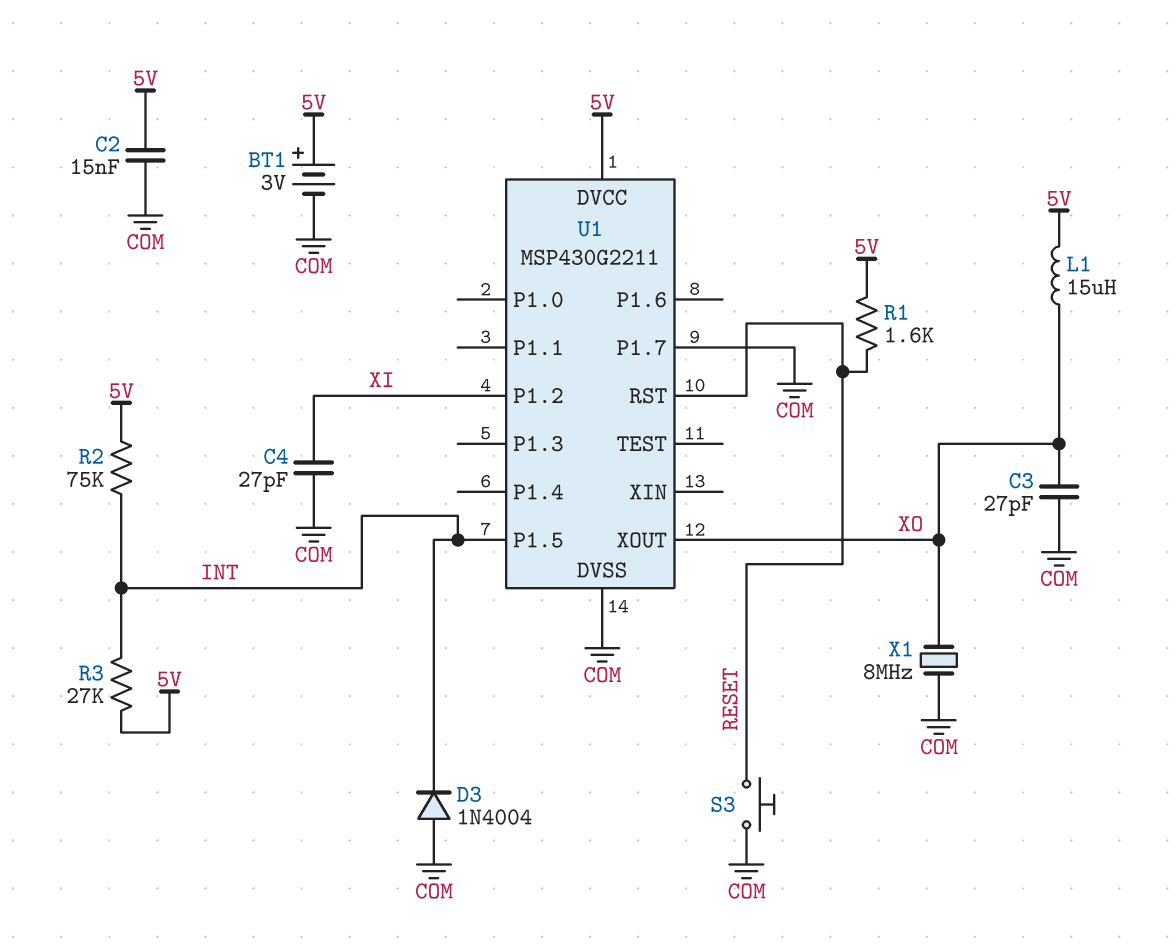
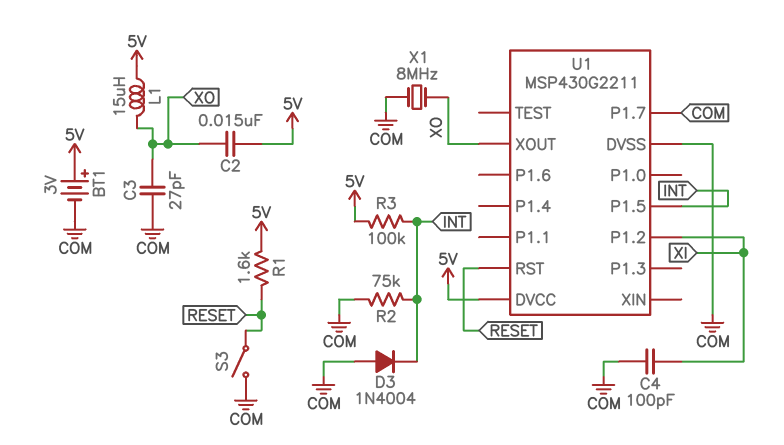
C2: 15nF (5V, COM) -> 15nF (5V, XO)
C4: 27pF (COM, XI) -> 100pF (COM, XI)
R2: 75k (5V, INT) -> 75k (COM, INT)
R3: 27k (5V, INT) -> 100k (5V, INT)
S3: button (COM, RESET) -> switch (COM, RESET)

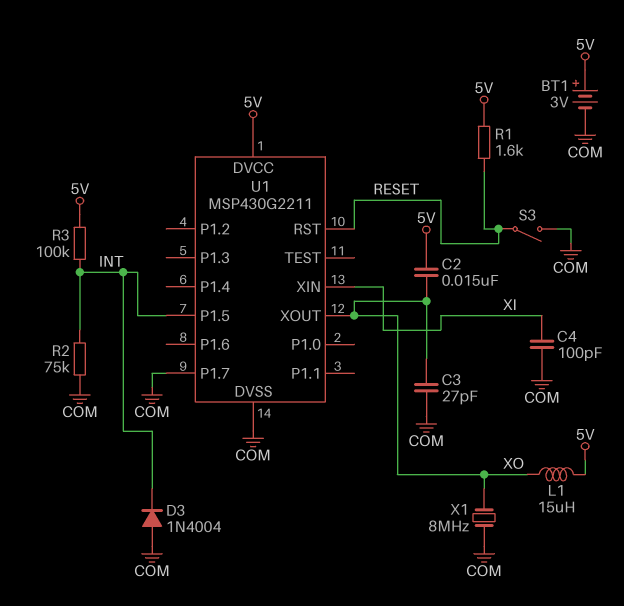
U1 pin P1.2: XI -> none
U1 pin XIN: none -> XI

